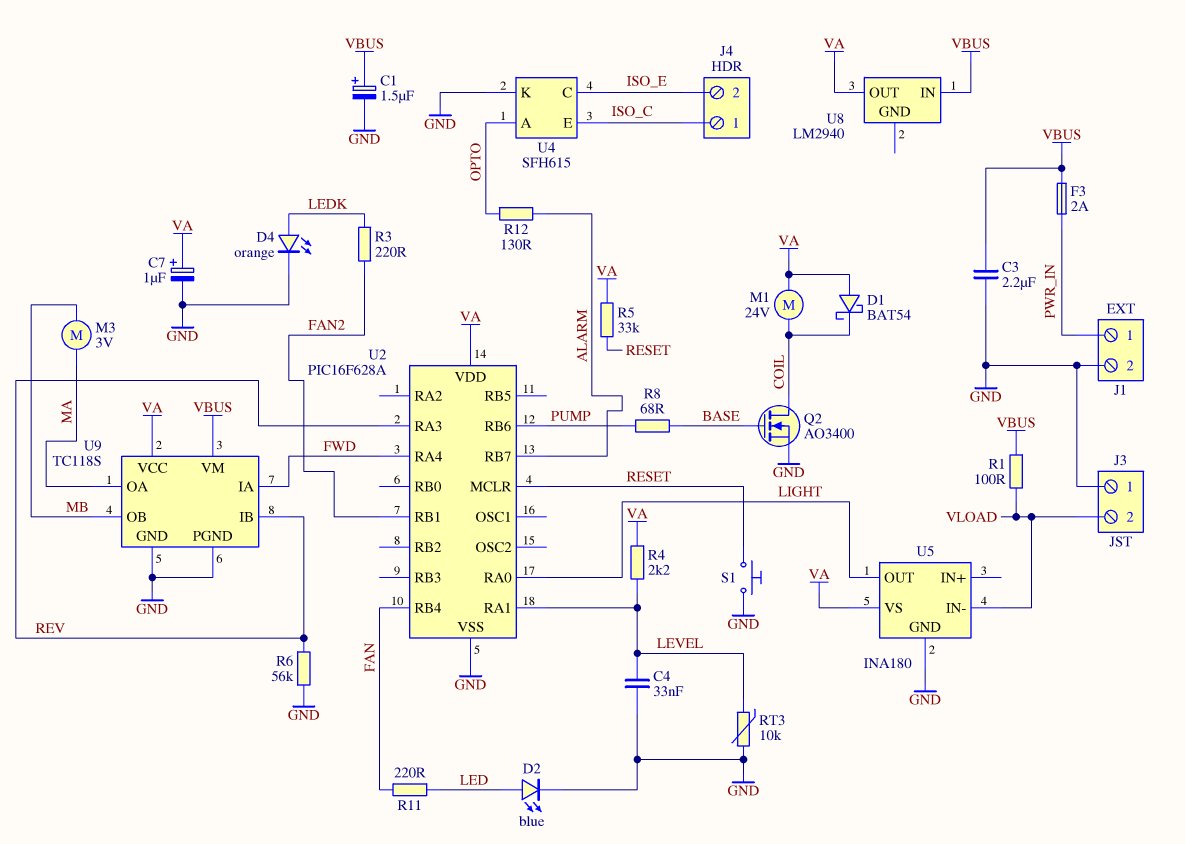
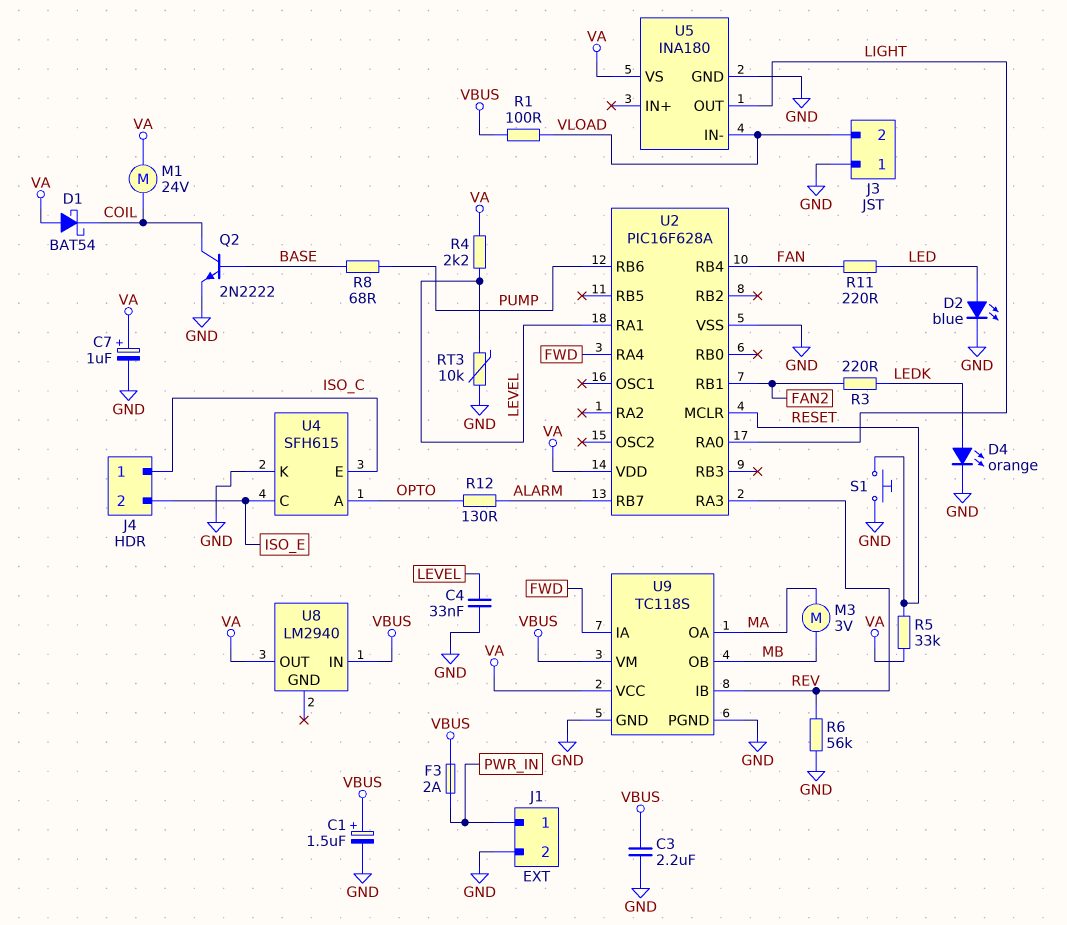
Q2: NMOS AO3400 (G BASE, D COIL, S GND) -> NPN 2N2222 (B BASE, C COIL, E GND)

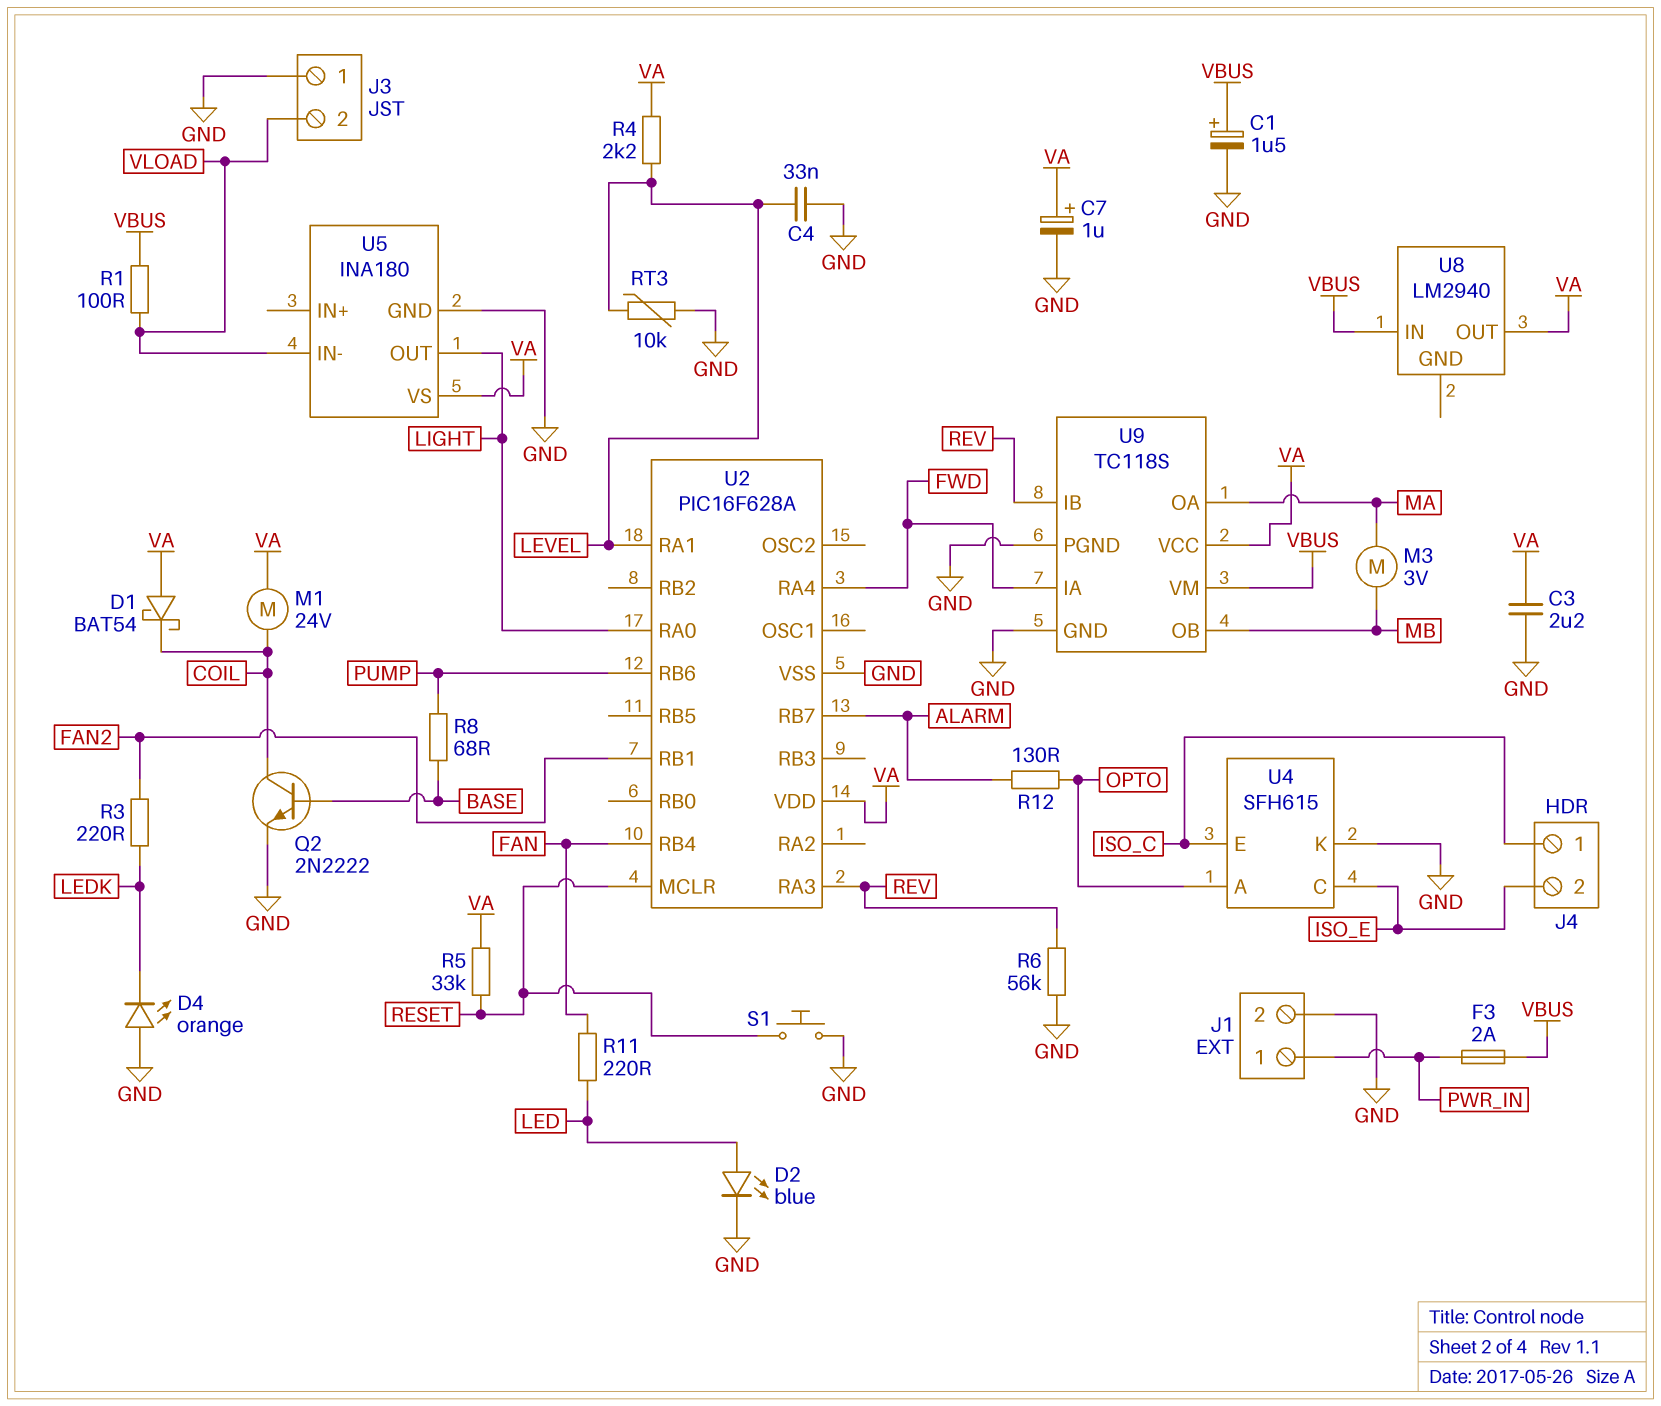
C3: 2.2uF (GND, VBUS) -> 2.2uF (GND, VA)
D4: LED orange (A LEDK, K GND) -> LED orange (A GND, K LEDK)

